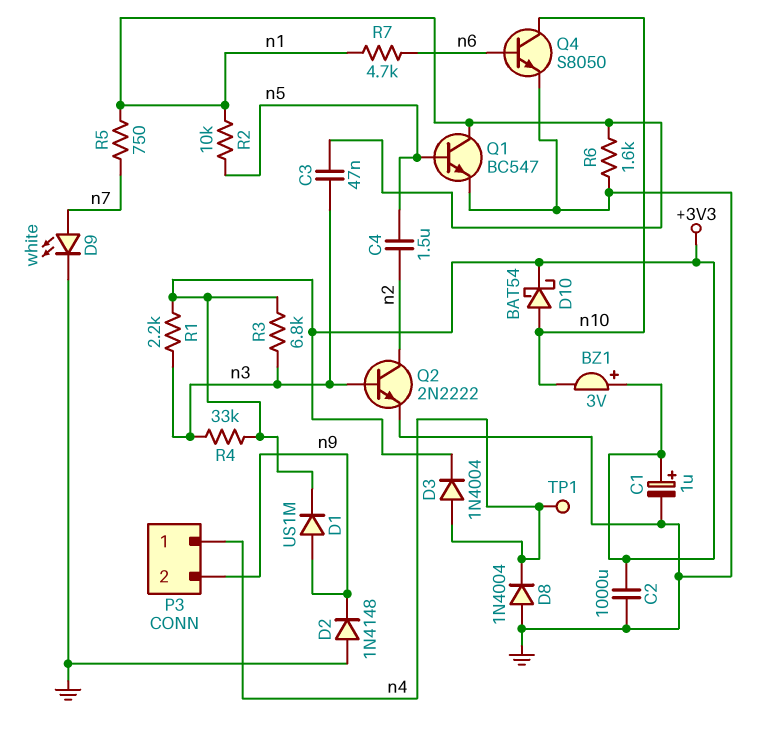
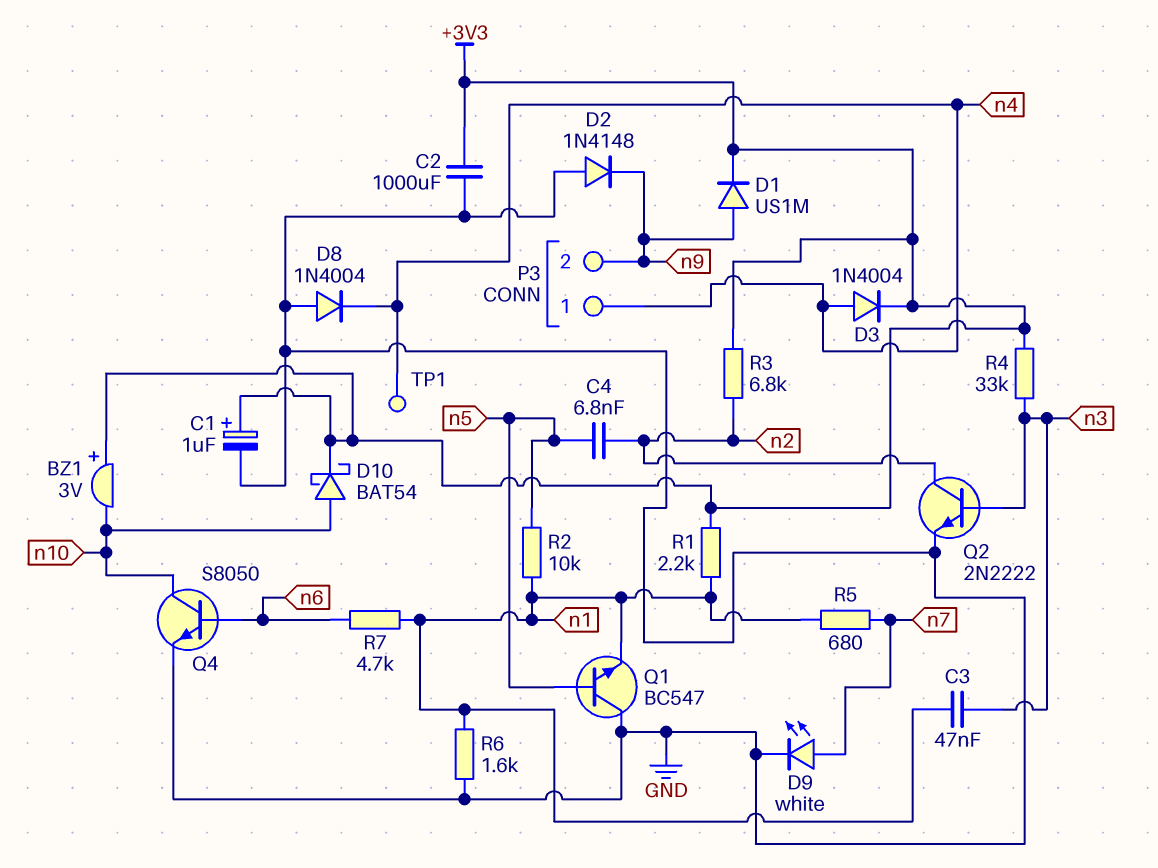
C4: 1.5uF (n2, n5) -> 6.8nF (n2, n5)
Q1: NPN BC547 (B n5, C n1, E GND) -> NPN BC547 (B n5, C GND, E n1)
R1: 2.2k (+3V3, n3) -> 2.2k (+3V3, n1)
R3: 6.8k (+3V3, n3) -> 6.8k (+3V3, n2)
R5: 750 (n1, n7) -> 680 (n1, n7)

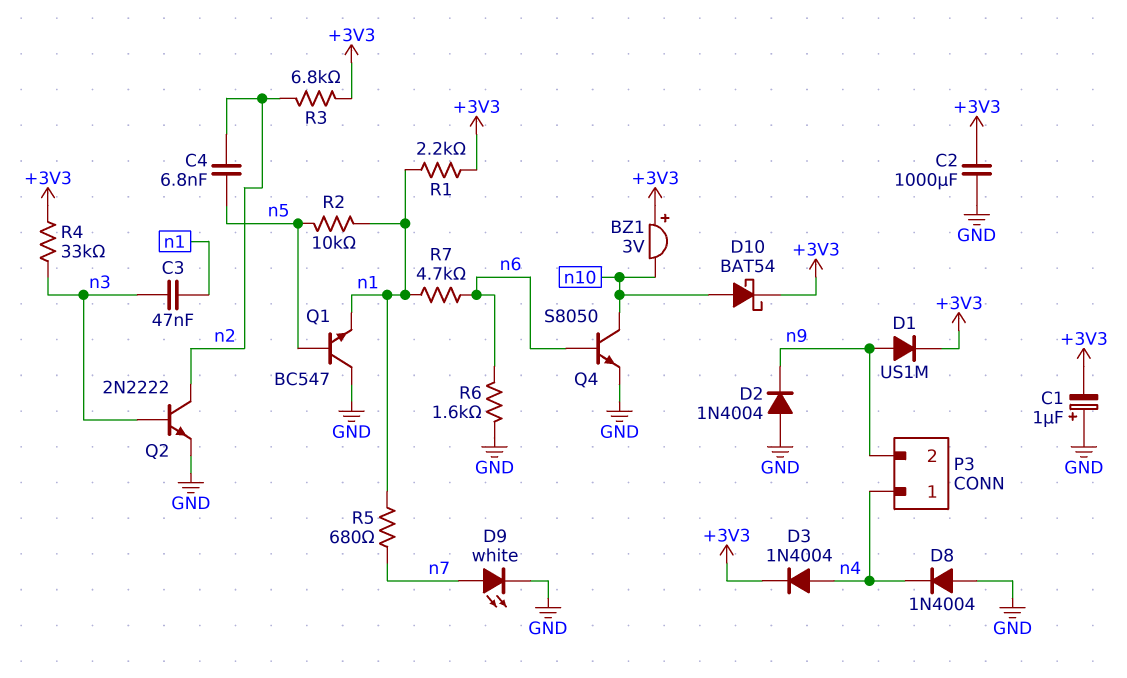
C1: 1uF (plus +3V3, minus GND) -> 1uF (plus GND, minus +3V3)
D2: diode 1N4148 (A GND, K n9) -> diode 1N4004 (A GND, K n9)
R6: 1.6k (GND, n1) -> 1.6k (GND, n6)
TP1: test point (n4) -> none

